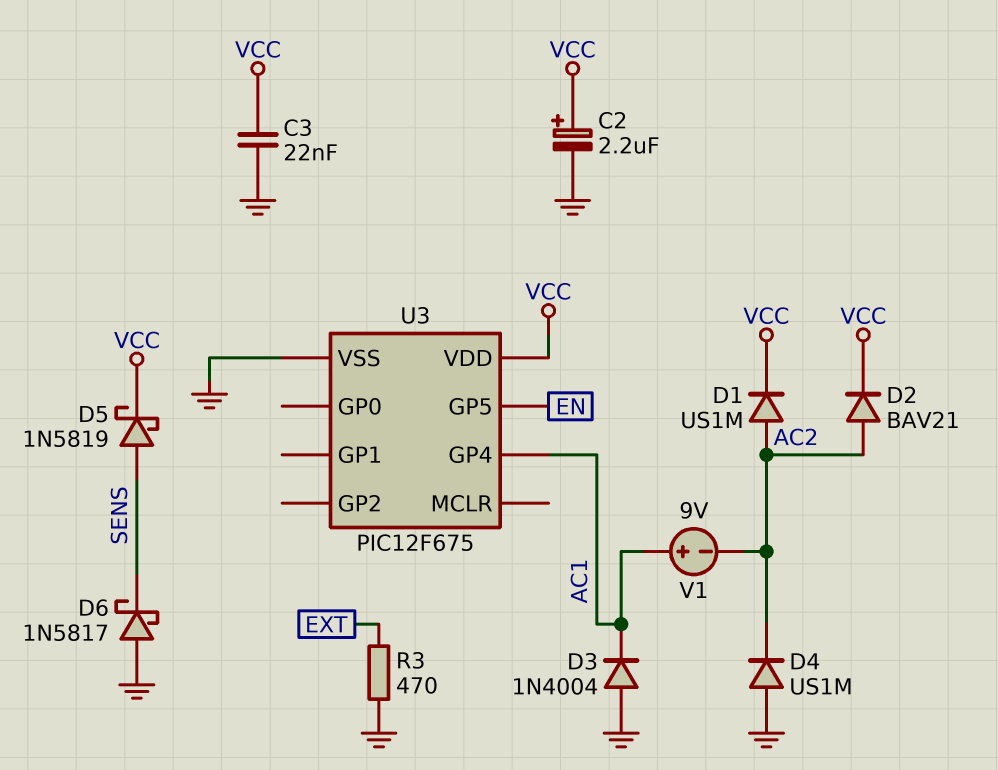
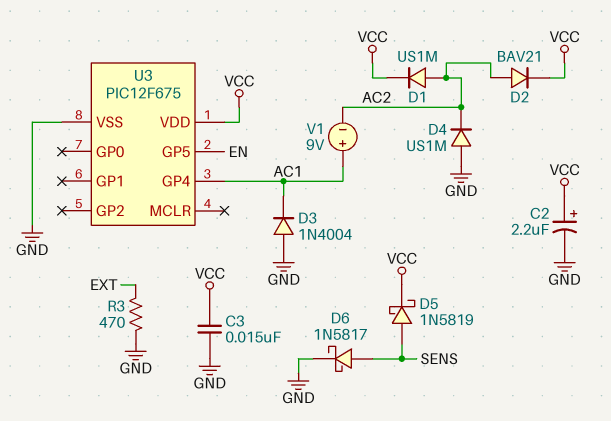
C3: 22nF (GND, VCC) -> 15nF (GND, VCC)
D6: schottky 1N5817 (A GND, K SENS) -> schottky 1N5817 (A SENS, K GND)

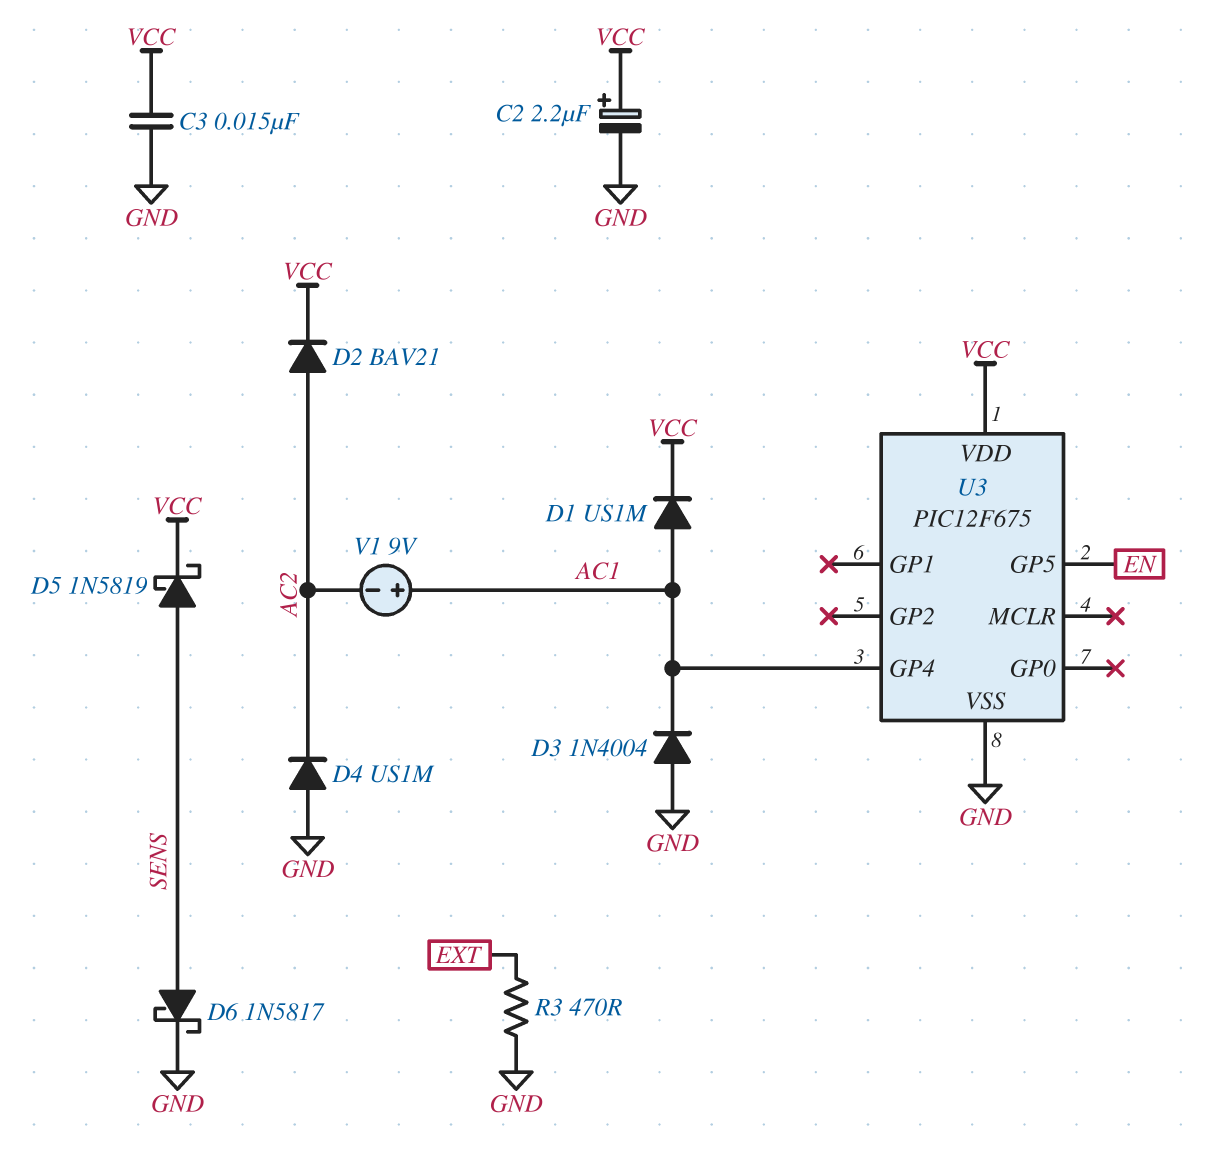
D1: diode US1M (A AC2, K VCC) -> diode US1M (A AC1, K VCC)

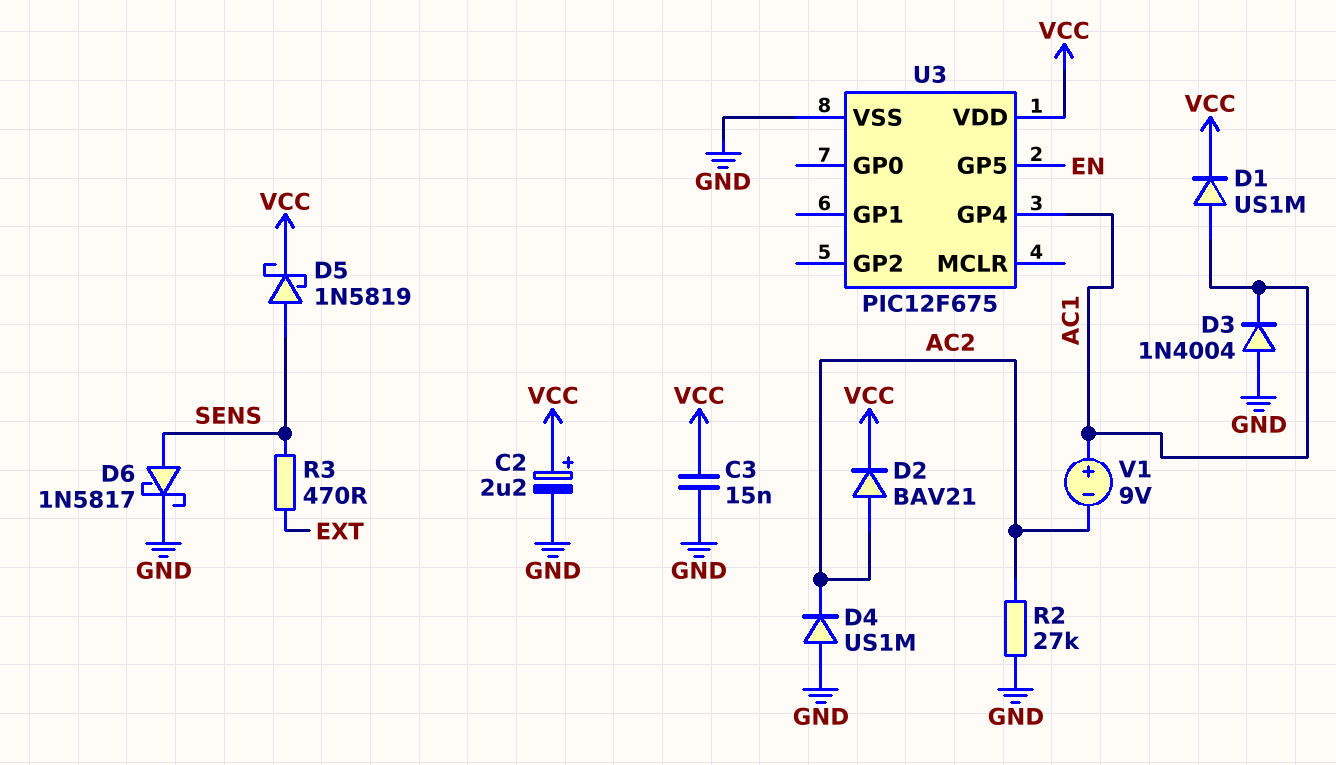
R2: none -> 27k (AC2, GND)
R3: 470 (EXT, GND) -> 470 (EXT, SENS)

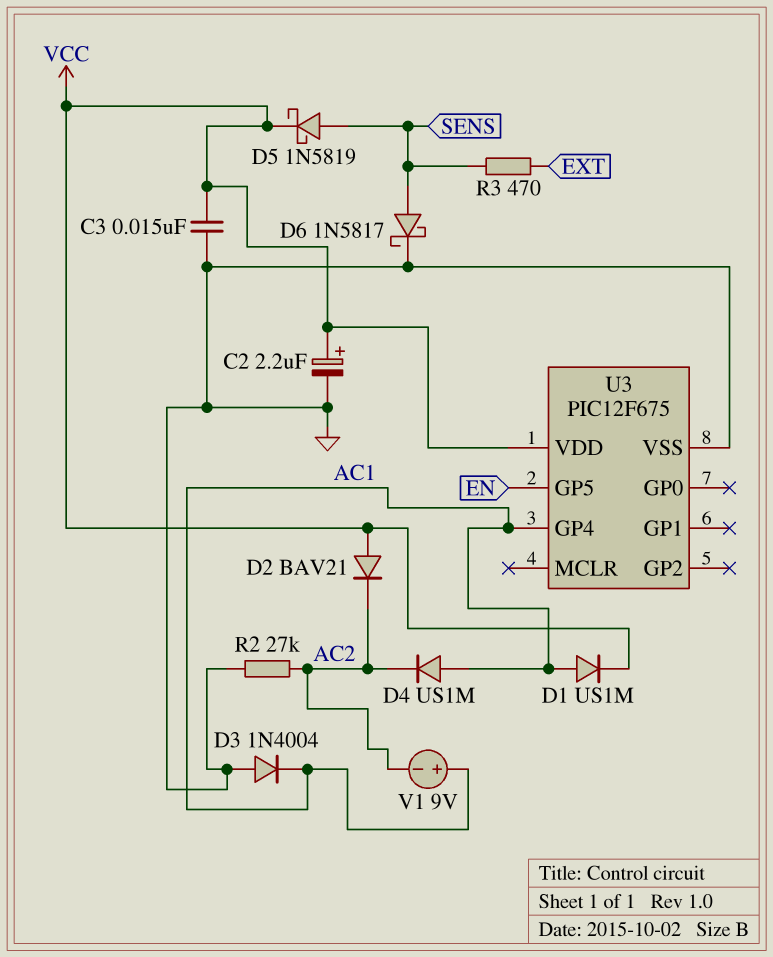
D2: diode BAV21 (A AC2, K VCC) -> diode BAV21 (A VCC, K AC2)
D4: diode US1M (A GND, K AC2) -> diode US1M (A AC1, K AC2)

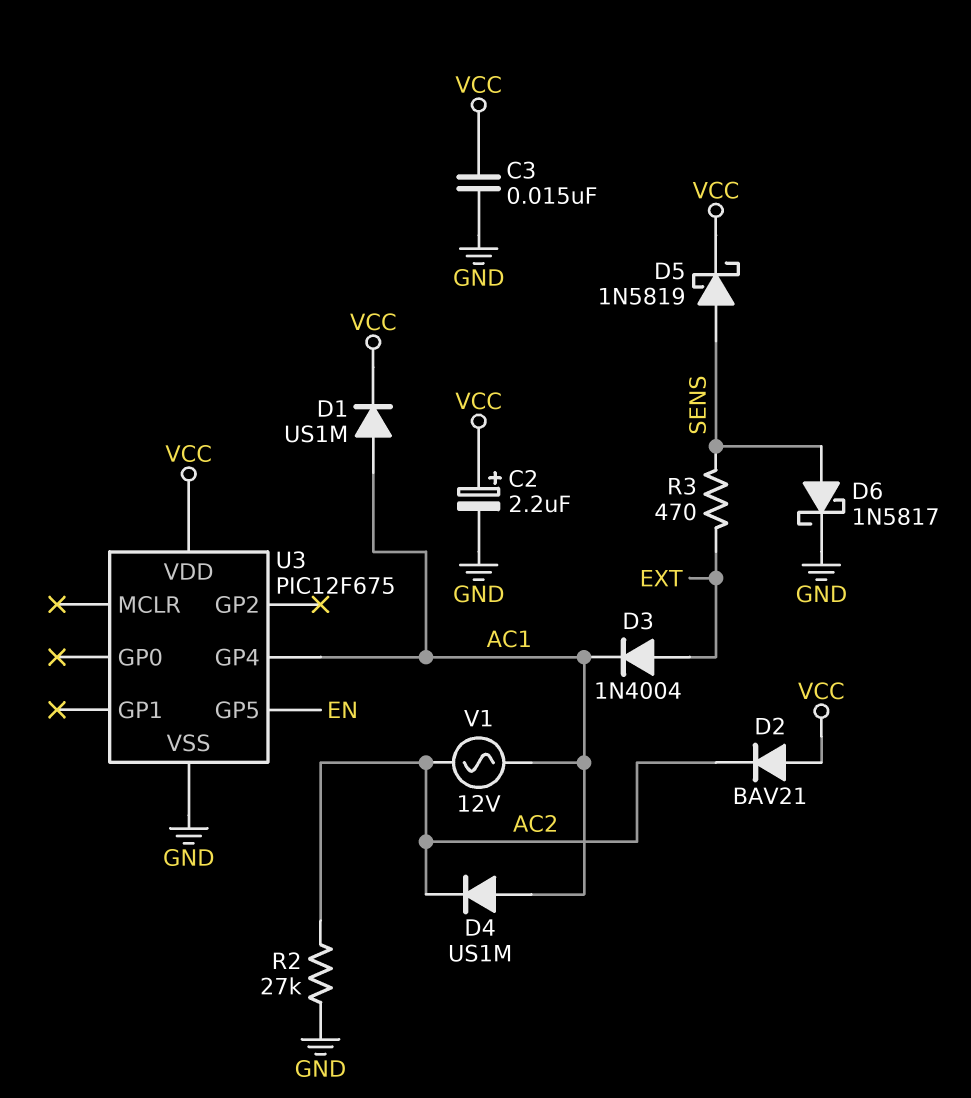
D3: diode 1N4004 (A GND, K AC1) -> diode 1N4004 (A EXT, K AC1)
V1: 9V (plus AC1, minus AC2) -> AC 12V (AC1, AC2)

